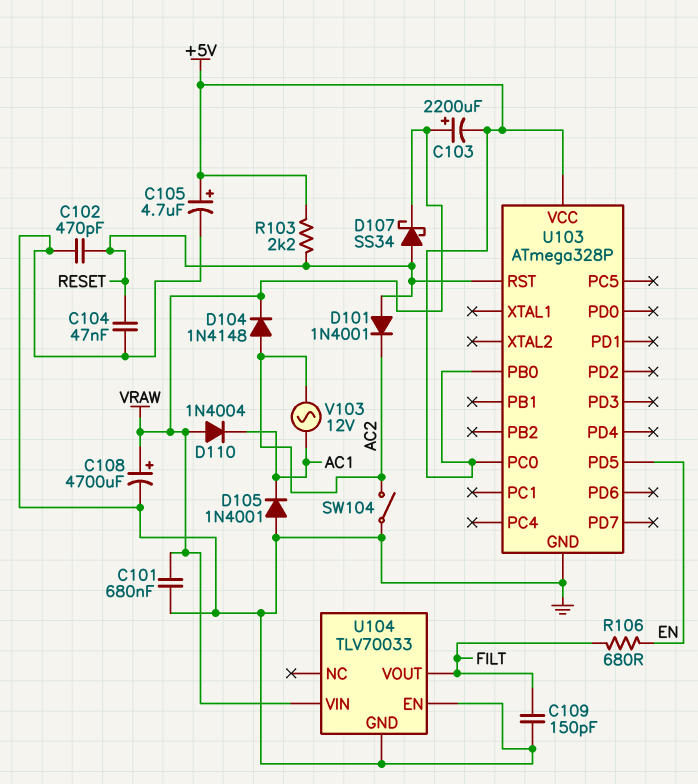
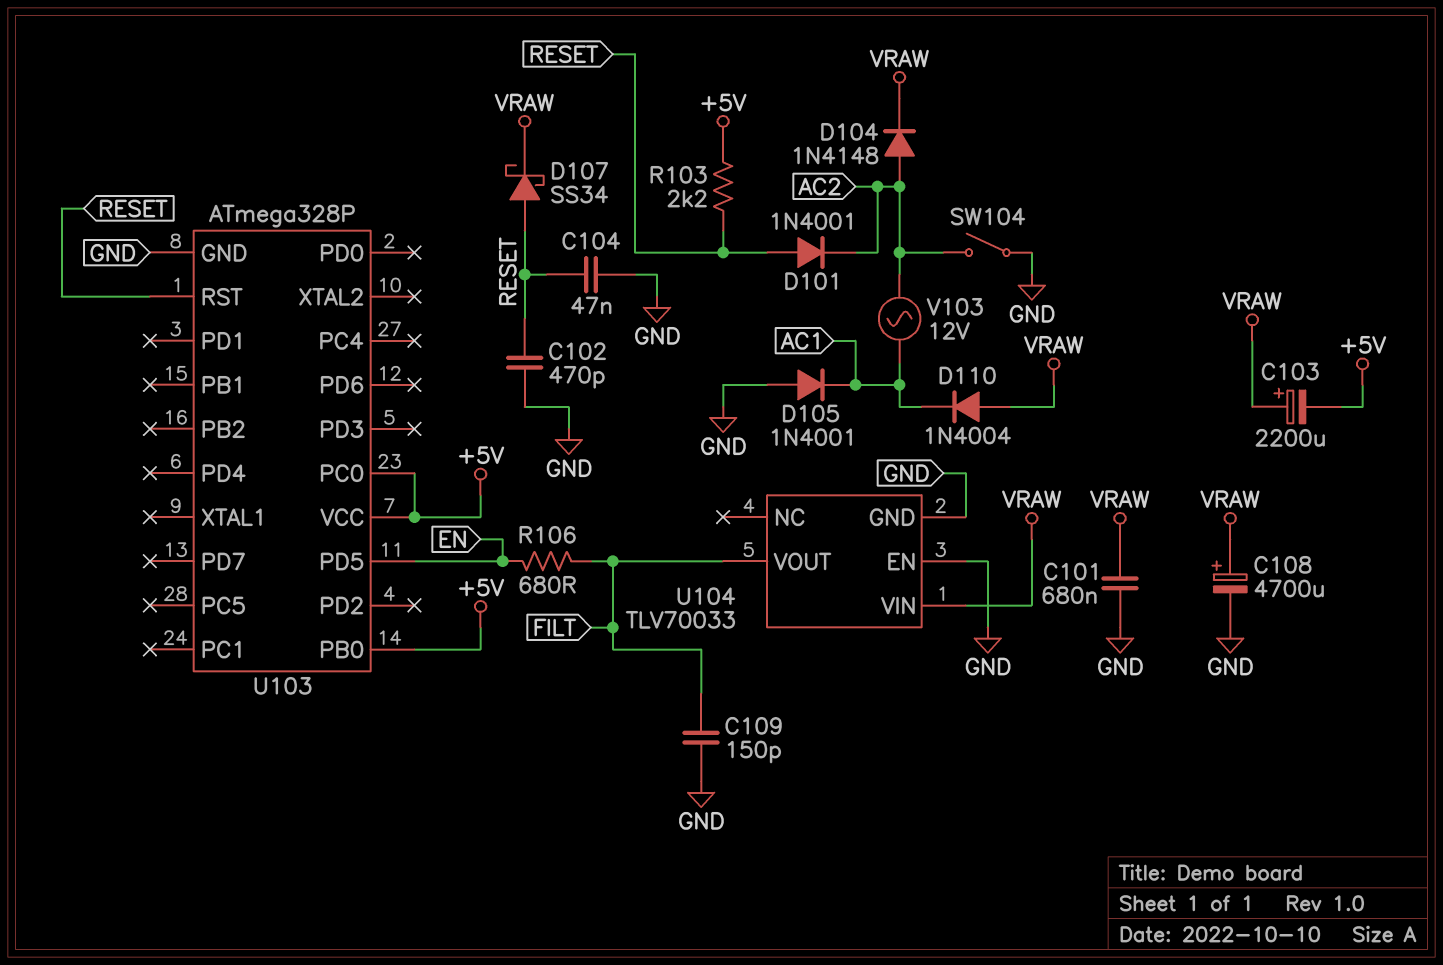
C105: 4.7uF (plus +5V, minus GND) -> none

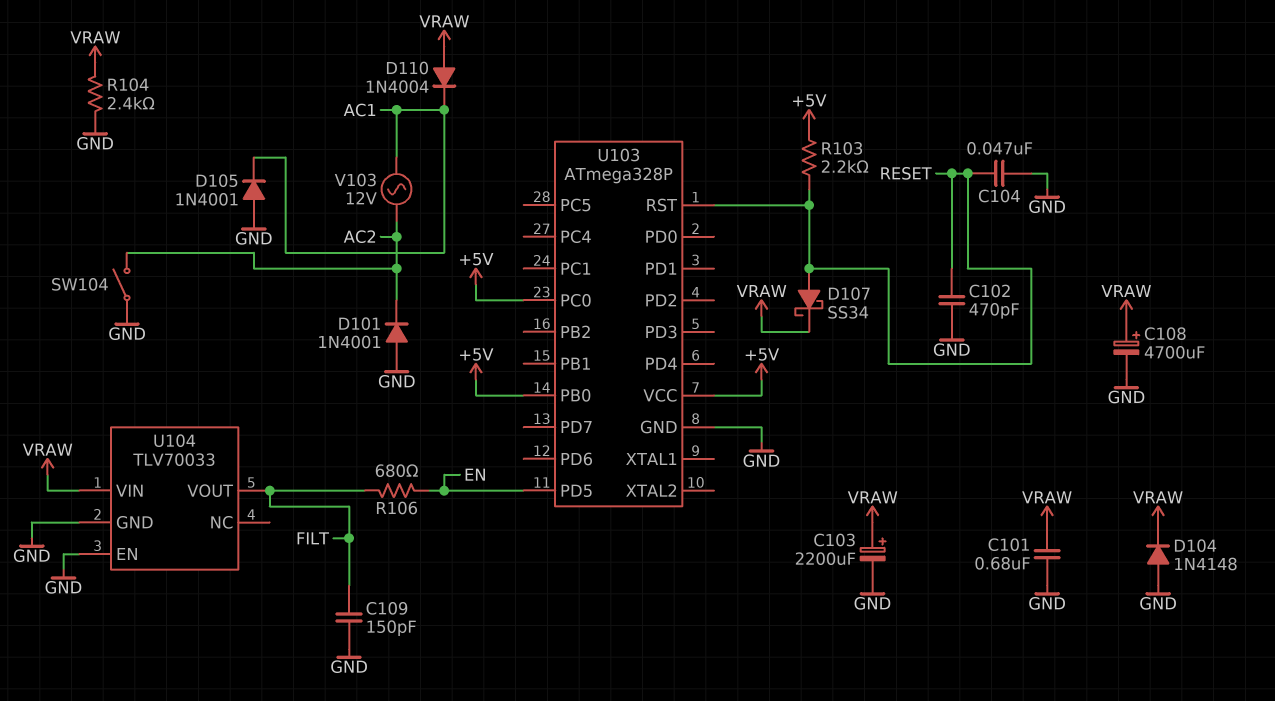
C103: 2200uF (plus VRAW, minus +5V) -> 2200uF (plus VRAW, minus GND)
D101: diode 1N4001 (A RESET, K AC2) -> diode 1N4001 (A GND, K AC2)
D104: diode 1N4148 (A AC2, K VRAW) -> diode 1N4148 (A GND, K VRAW)
R104: none -> 2.4k (GND, VRAW)

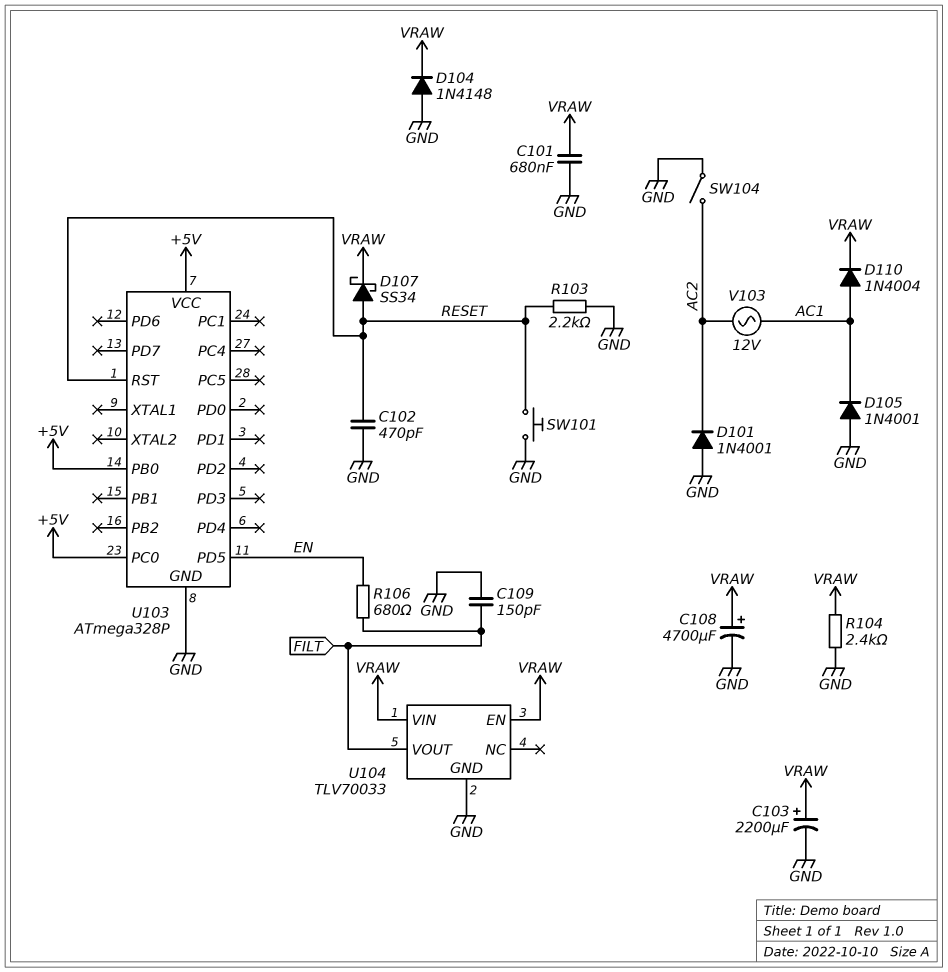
C104: 47nF (GND, RESET) -> none
D110: diode 1N4004 (A VRAW, K AC1) -> diode 1N4004 (A AC1, K VRAW)
R103: 2.2k (+5V, RESET) -> 2.2k (GND, RESET)
SW101: none -> button (GND, RESET)
U104 pin EN: GND -> VRAW

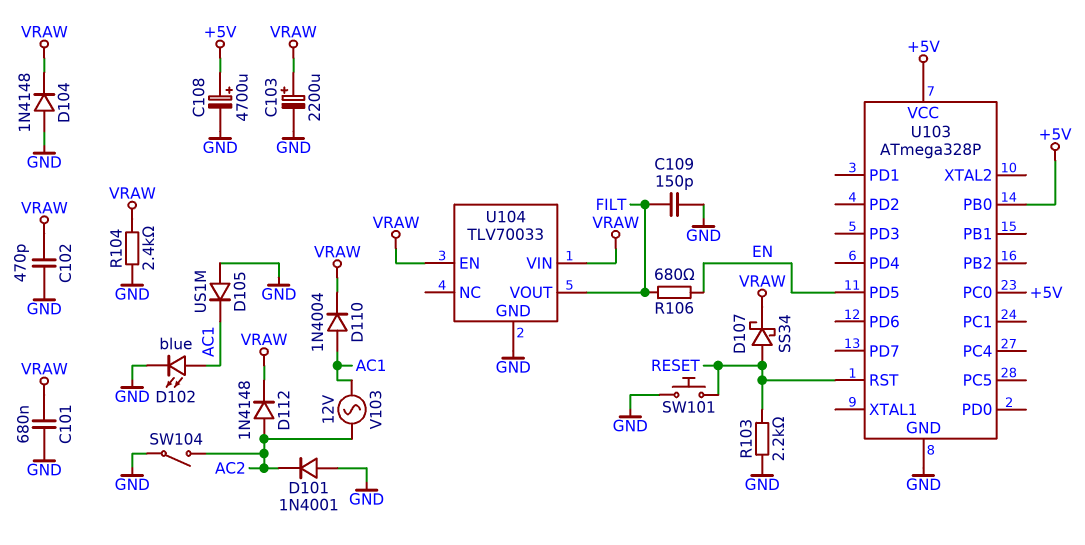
C102: 470pF (GND, RESET) -> 470pF (GND, VRAW)
C108: 4700uF (plus VRAW, minus GND) -> 4700uF (plus +5V, minus GND)
D102: none -> LED blue (A AC1, K GND)
D105: diode 1N4001 (A GND, K AC1) -> diode US1M (A GND, K AC1)
D112: none -> diode 1N4148 (A AC2, K VRAW)

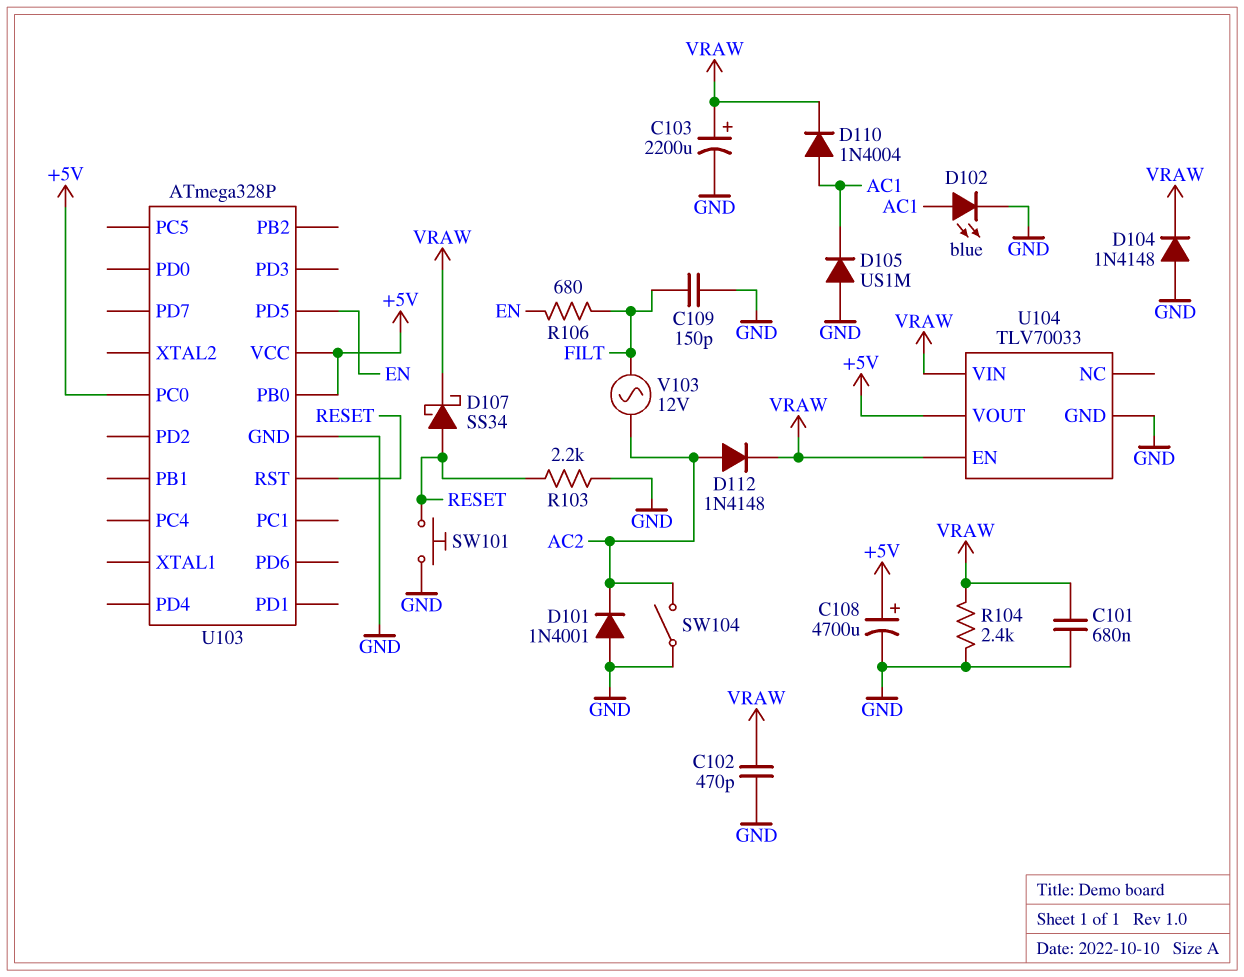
U104 pin VOUT: FILT -> +5V
V103: AC 12V (AC1, AC2) -> AC 12V (AC2, FILT)

